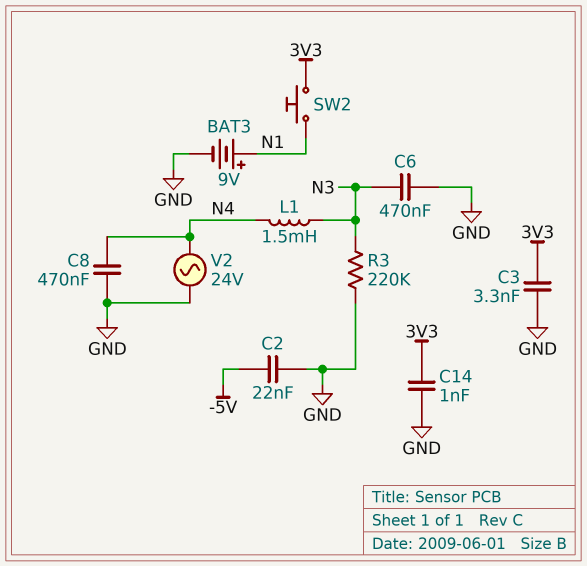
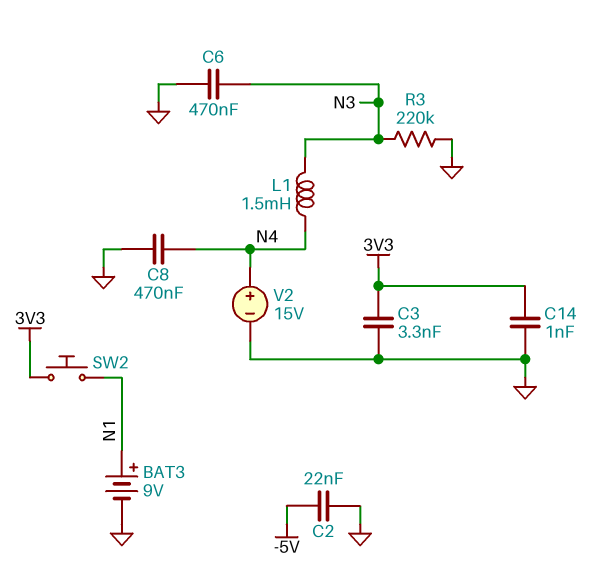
V2: AC 24V (GND, N4) -> 15V (plus N4, minus GND)

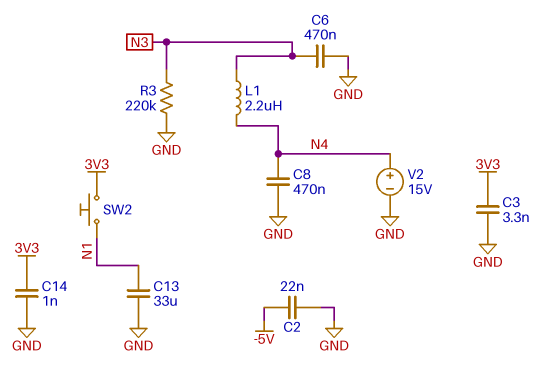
BAT3: 9V (plus N1, minus GND) -> none
C13: none -> 33uF (GND, N1)
L1: 1.5mH (N3, N4) -> 2.2uH (N3, N4)

